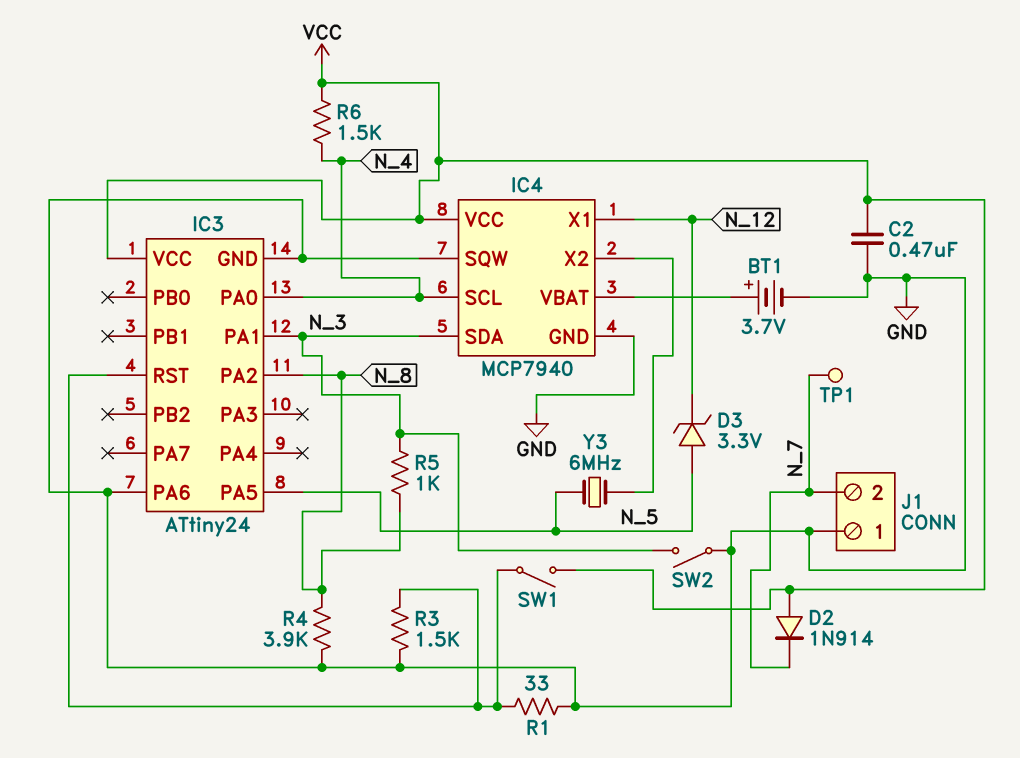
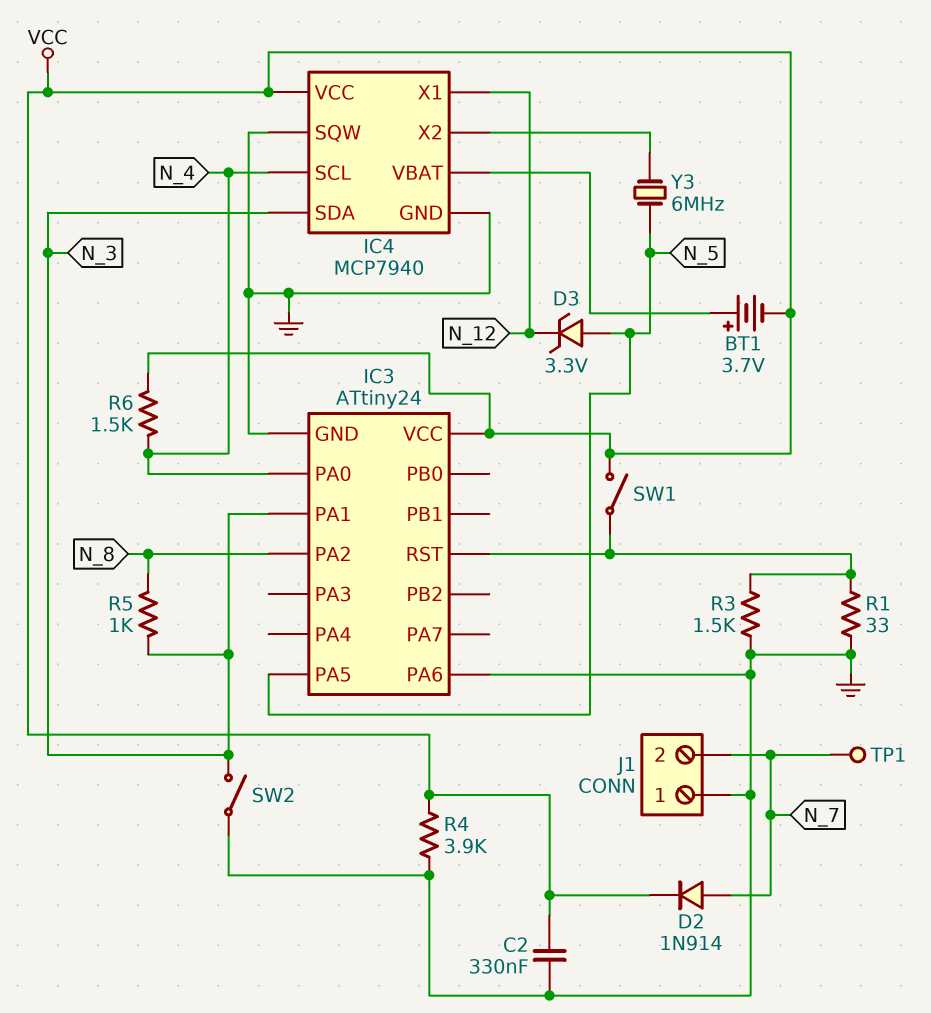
BT1: 3.7V (plus IC4/VBAT, minus GND) -> 3.7V (plus IC4/VBAT, minus VCC)
C2: 470nF (GND, VCC) -> 330nF (GND, VCC)
D2: diode 1N914 (A VCC, K N_7) -> diode 1N914 (A N_7, K VCC)
R4: 3.9k (GND, N_8) -> 3.9k (GND, VCC)

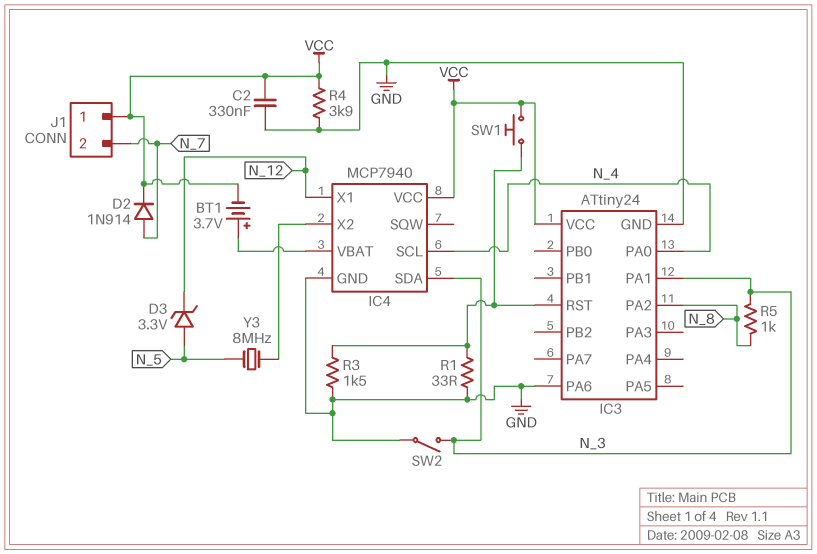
IC3 pin PA5: N_5 -> none
IC4 pin SQW: GND -> none
J1 pin 1: GND -> VCC
R6: 1.5k (N_4, VCC) -> none
SW1: switch (IC3/RST, VCC) -> button (IC3/RST, VCC)
TP1: test point (N_7) -> none
Y3: 6MHz (IC4/X2, N_5) -> 8MHz (IC4/X2, N_5)

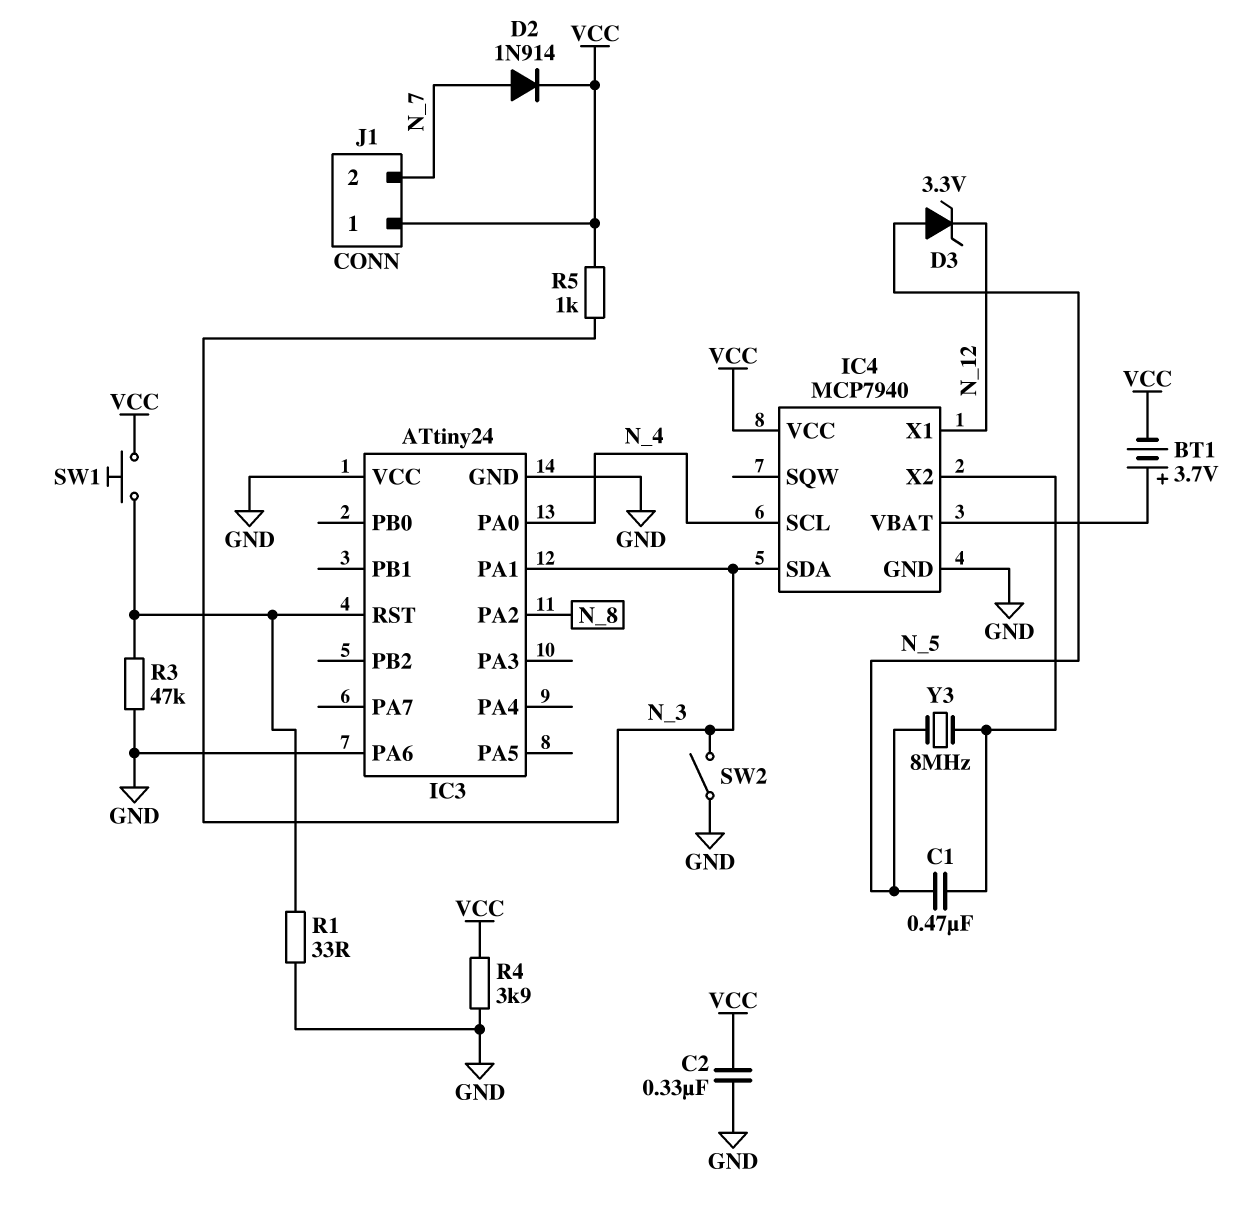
C1: none -> 470nF (IC4/X2, N_5)
IC3 pin VCC: VCC -> GND
R3: 1.5k (GND, IC3/RST) -> 47k (GND, IC3/RST)
R5: 1k (N_3, N_8) -> 1k (N_3, VCC)

